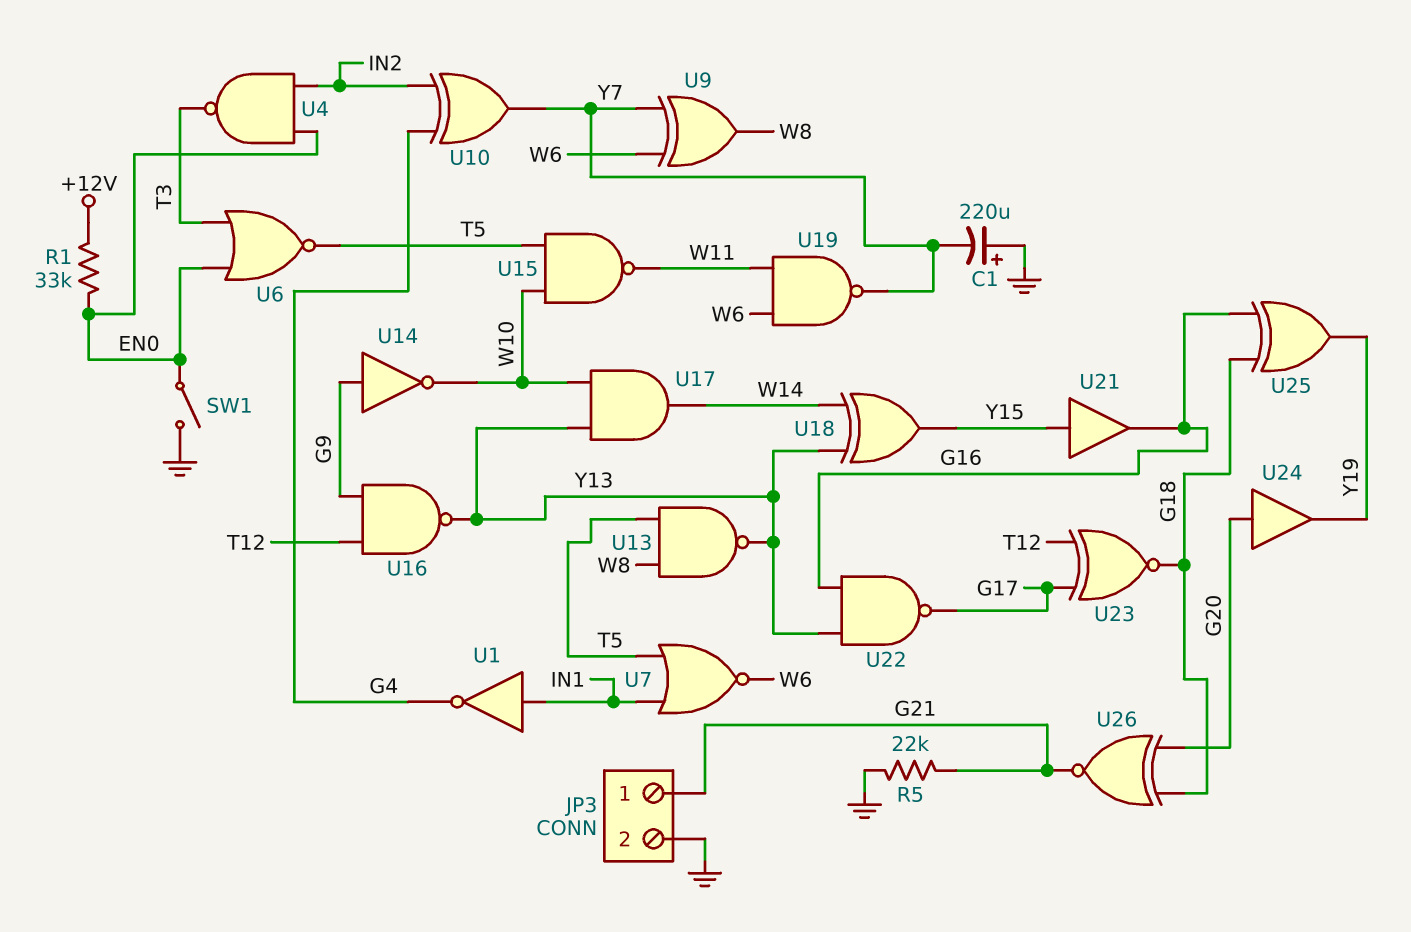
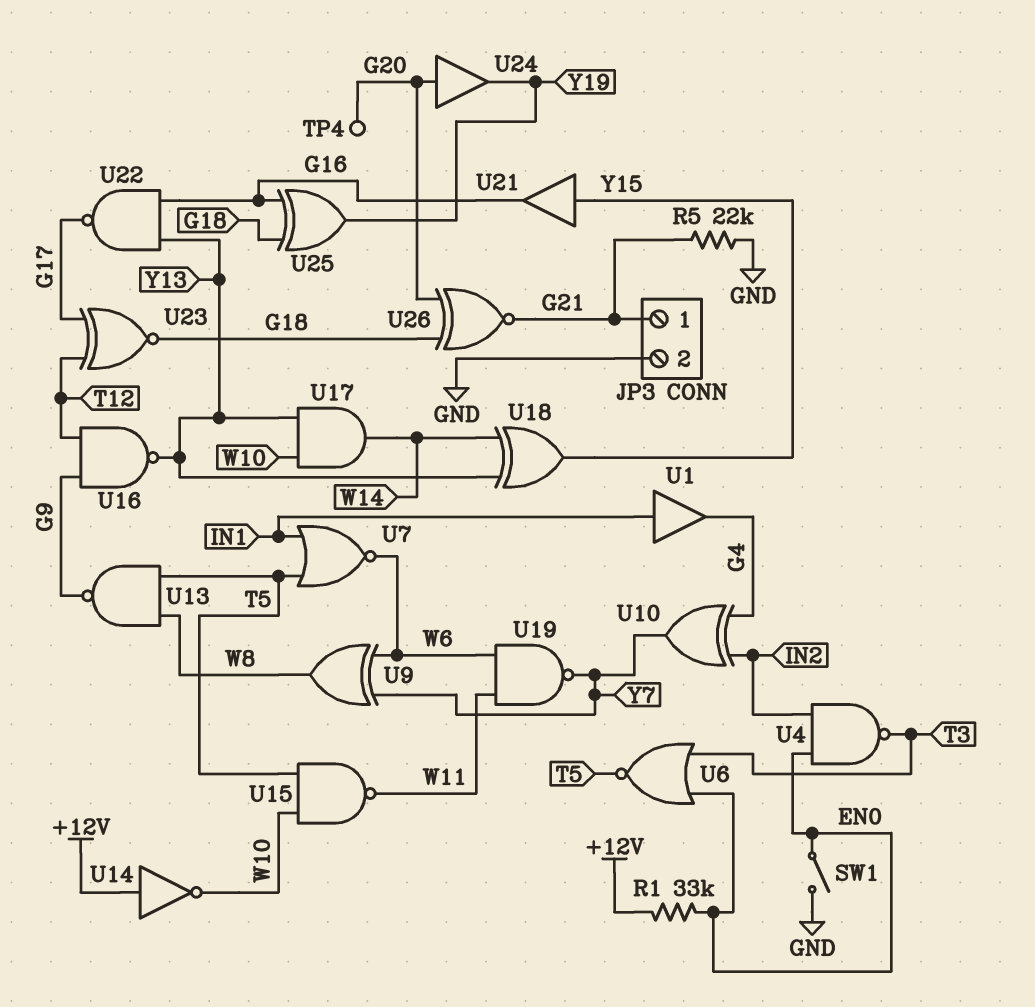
C1: 220uF (plus GND, minus Y7) -> none
TP4: none -> test point (G20)
U1: NOT (in IN1, out G4) -> buffer (in IN1, out G4)
U13: NAND (in T5, in W8, out Y13) -> NAND (in T5, in W8, out G9)
U14: NOT (in G9, out W10) -> NOT (in +12V, out W10)

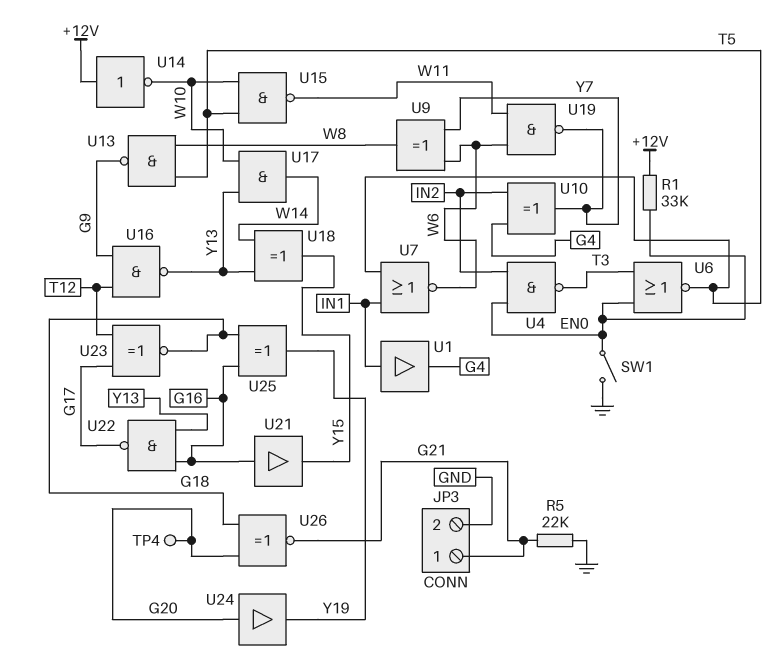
U21: buffer (in Y15, out G16) -> buffer (in G16, out Y15)

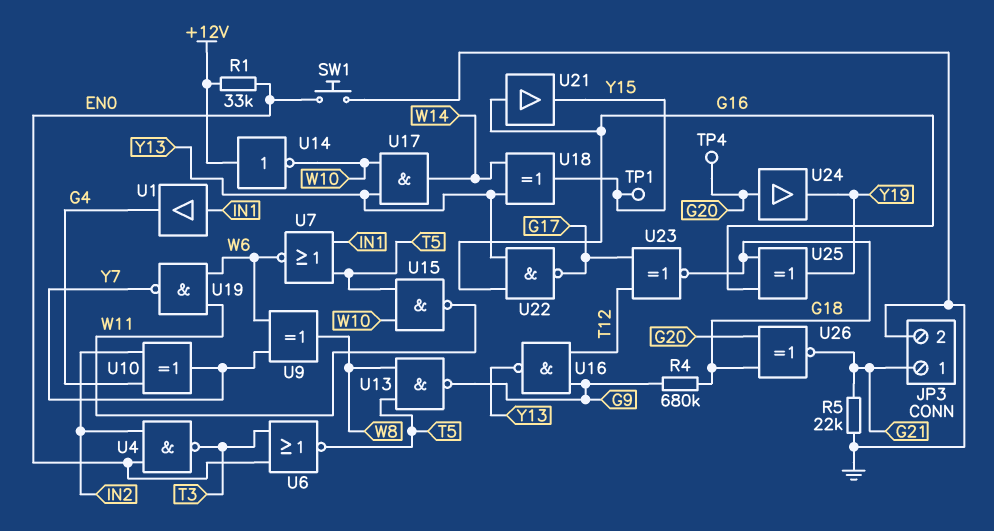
R4: none -> 680k (G9, G18)
SW1: switch (EN0, GND) -> button (EN0, GND)
TP1: none -> test point (Y15)

